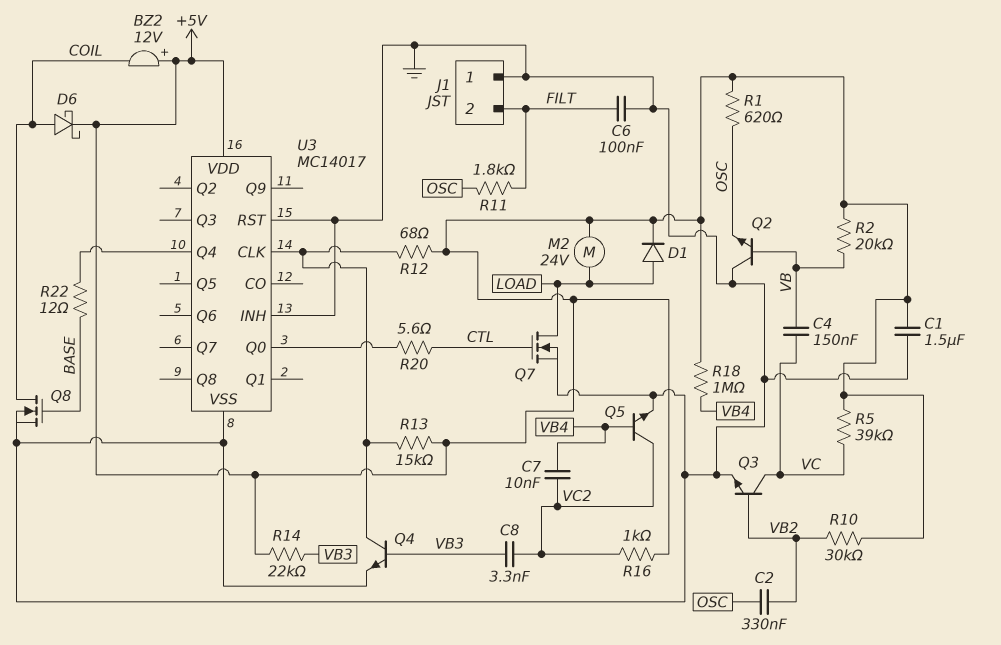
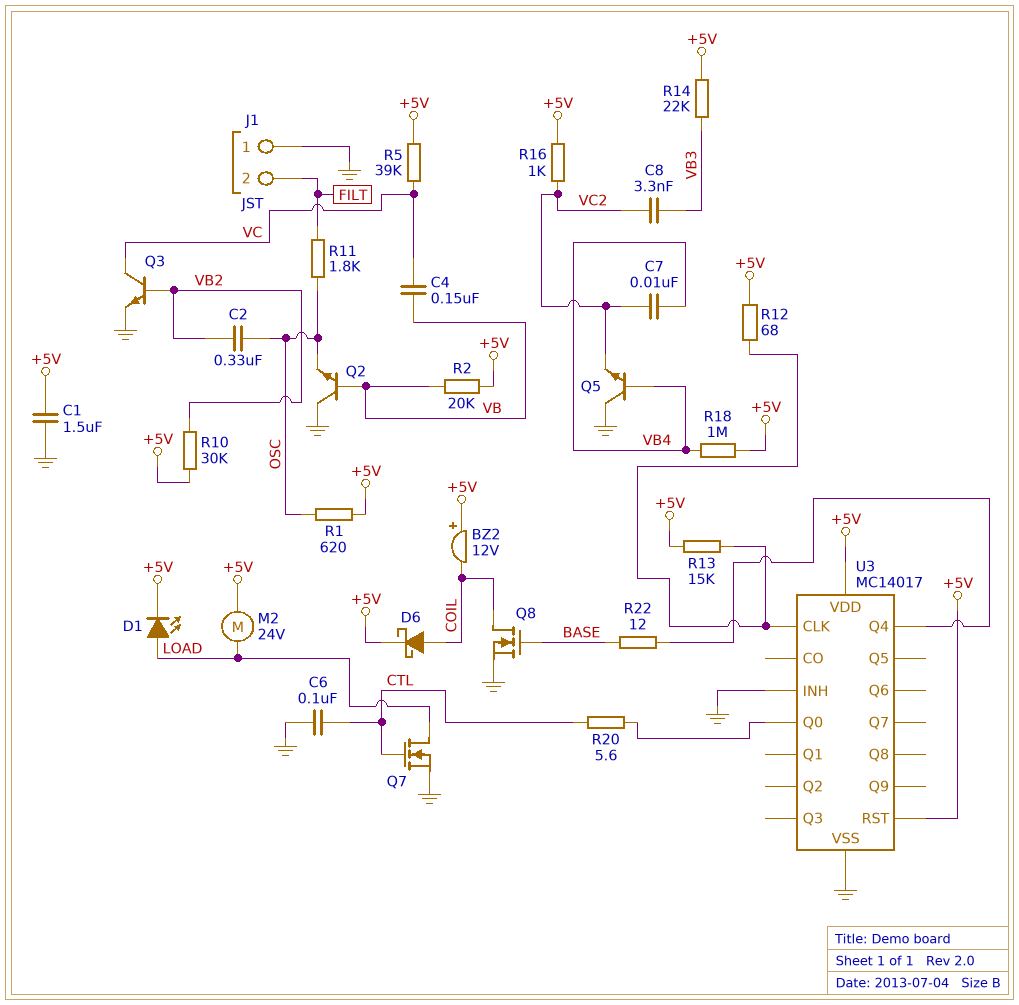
C6: 100nF (FILT, GND) -> 100nF (CTL, GND)
D1: diode (A LOAD, K +5V) -> LED (A LOAD, K +5V)
Q4: NPN (B VB3, C U3/CLK, E GND) -> none
Q5: NPN (B VB4, C VC2, E GND) -> NPN (B VB4, C GND, E VC2)
U3 pin RST: GND -> +5V

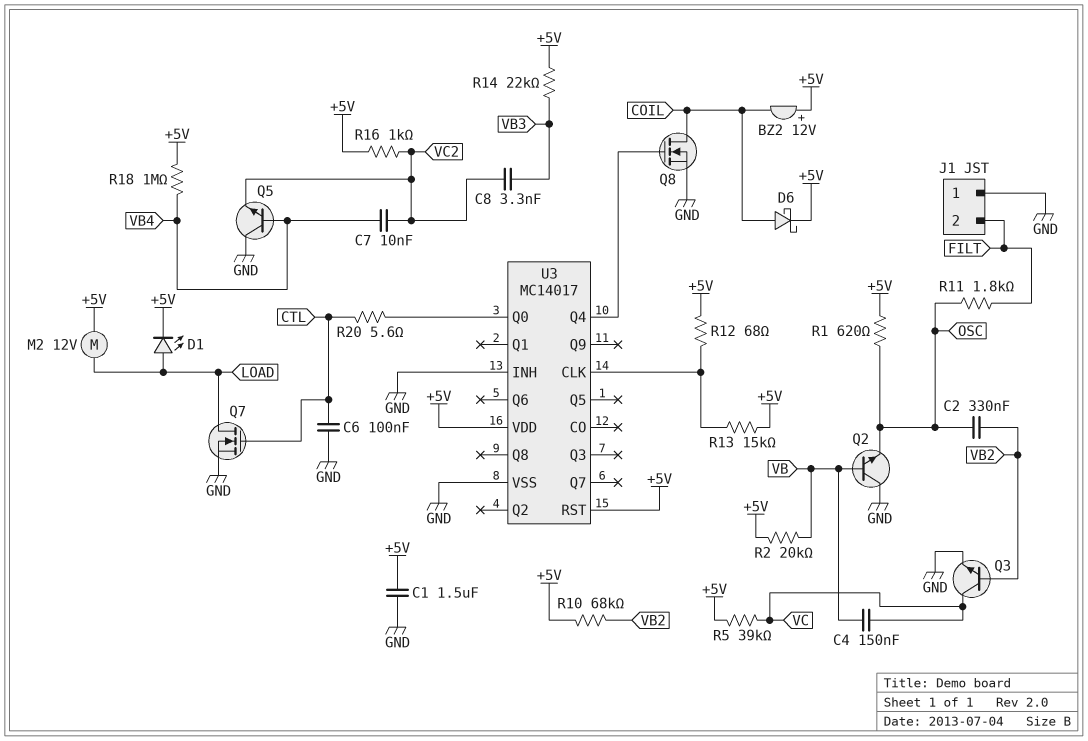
M2: motor 24V (+5V, LOAD) -> motor 12V (+5V, LOAD)
Q8: NMOS (G BASE, D COIL, S GND) -> NMOS (G U3/Q4, D COIL, S GND)
R10: 30k (+5V, VB2) -> 68k (+5V, VB2)
R22: 12 (BASE, U3/Q4) -> none

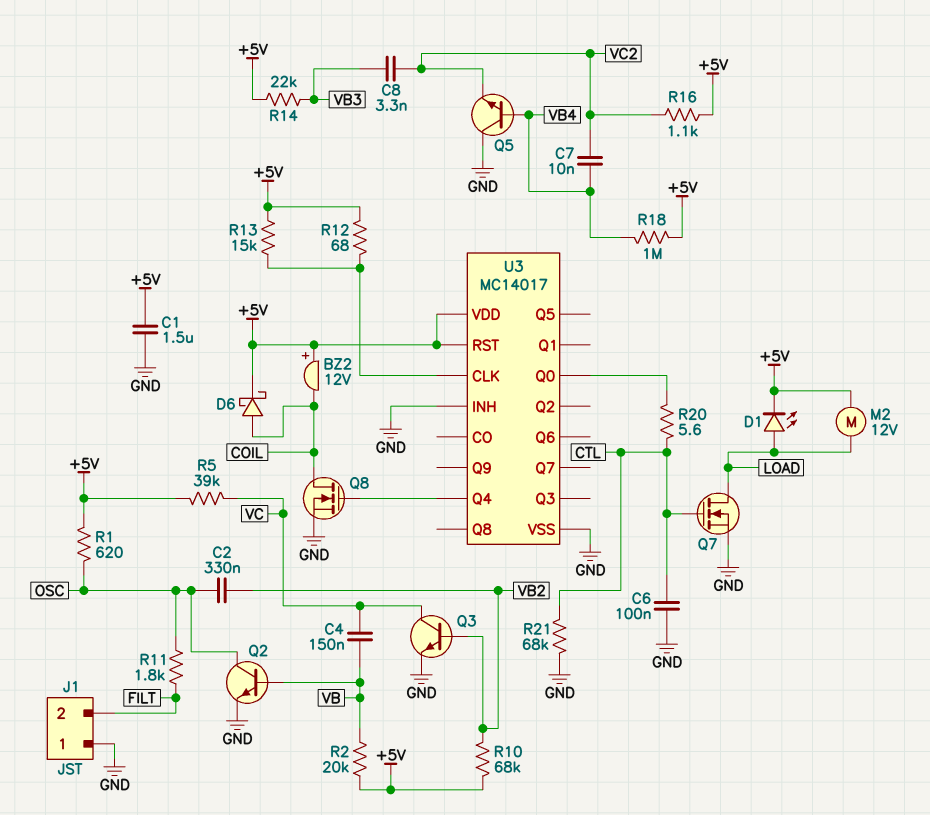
Q2: NPN (B VB, C GND, E OSC) -> NPN (B VB, C OSC, E GND)
R16: 1k (+5V, VC2) -> 1.1k (+5V, VC2)
R21: none -> 68k (CTL, GND)

